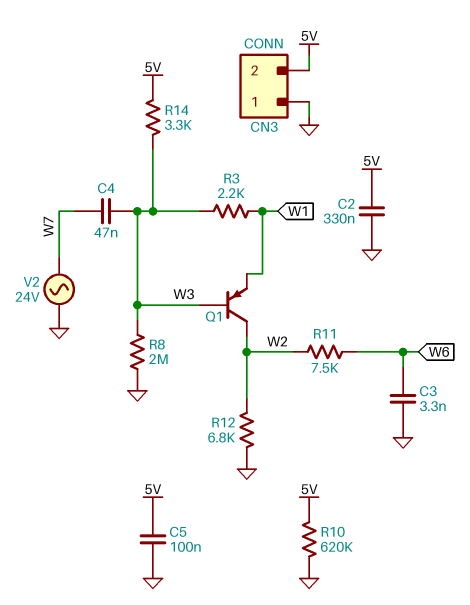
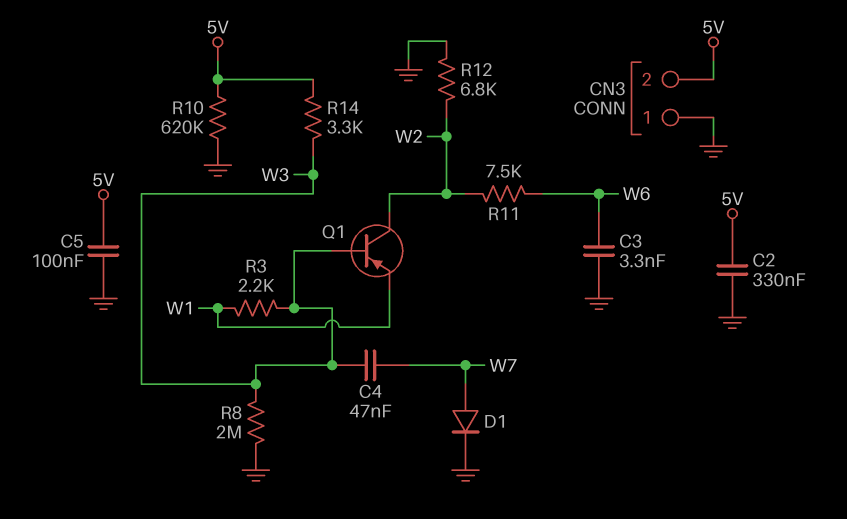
D1: none -> diode (A W7, K GND)
V2: AC 24V (GND, W7) -> none

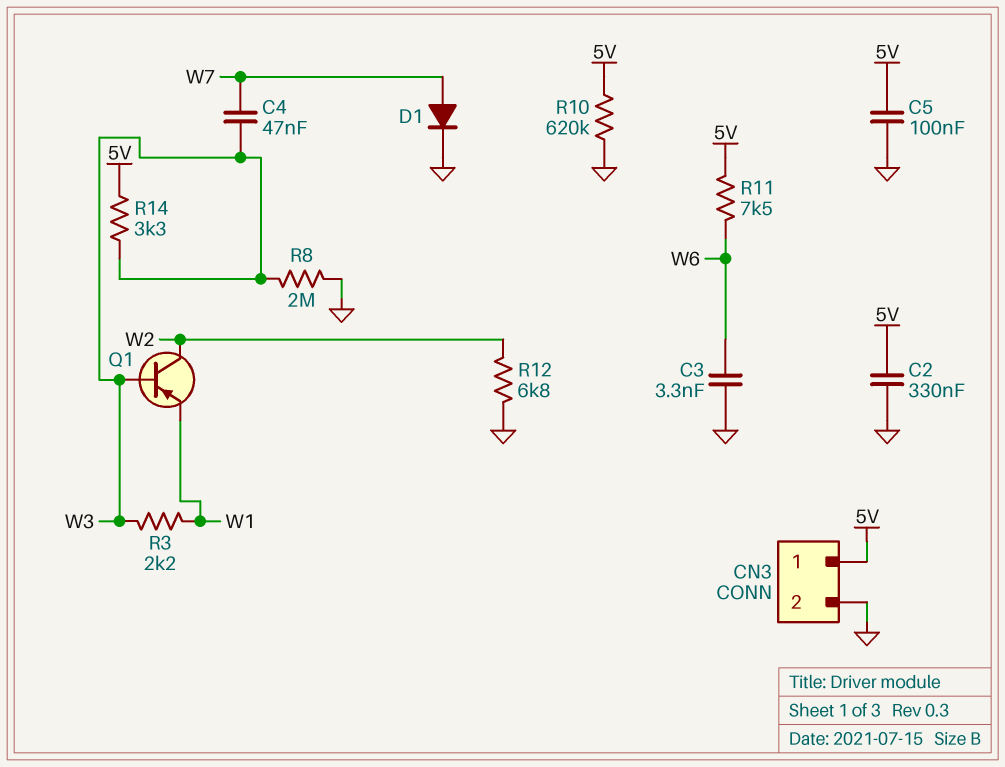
CN3 pin 1: GND -> 5V
CN3 pin 2: 5V -> GND
R11: 7.5k (W2, W6) -> 7.5k (5V, W6)

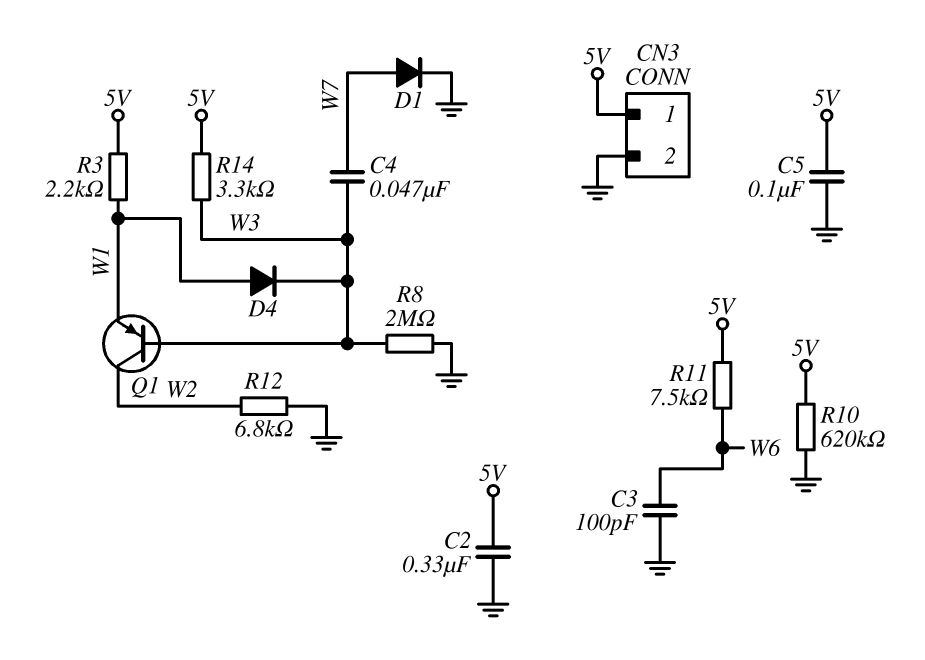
C3: 3.3nF (GND, W6) -> 100pF (GND, W6)
D4: none -> diode (A W1, K W3)
R3: 2.2k (W1, W3) -> 2.2k (5V, W1)

